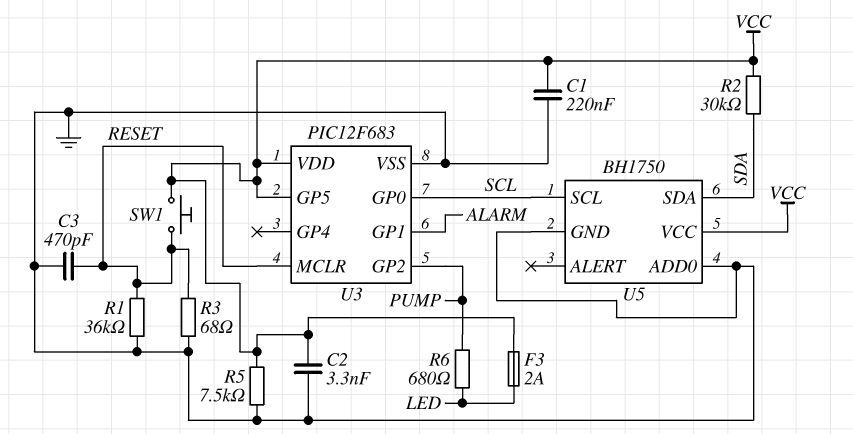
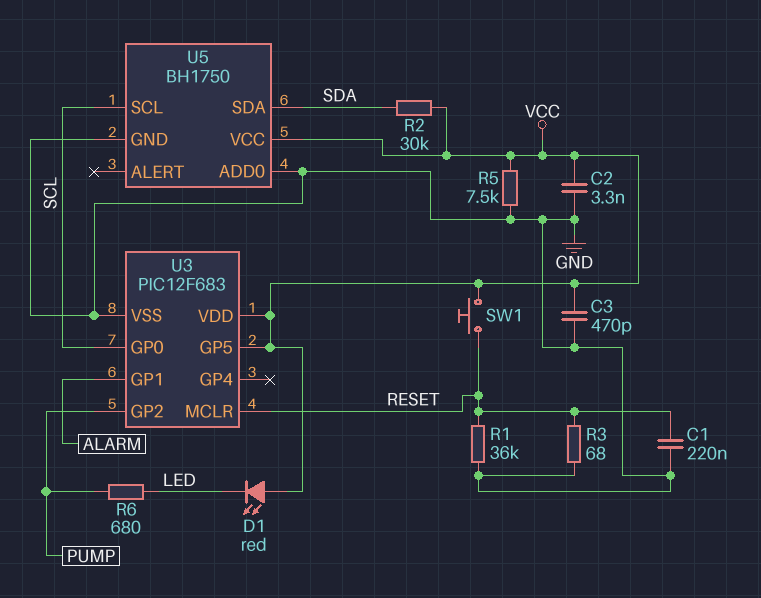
C1: 220nF (GND, VCC) -> 220nF (GND, RESET)
C3: 470pF (GND, RESET) -> 470pF (GND, VCC)
D1: none -> LED red (A VCC, K LED)
F3: 2A (LED, VCC) -> none

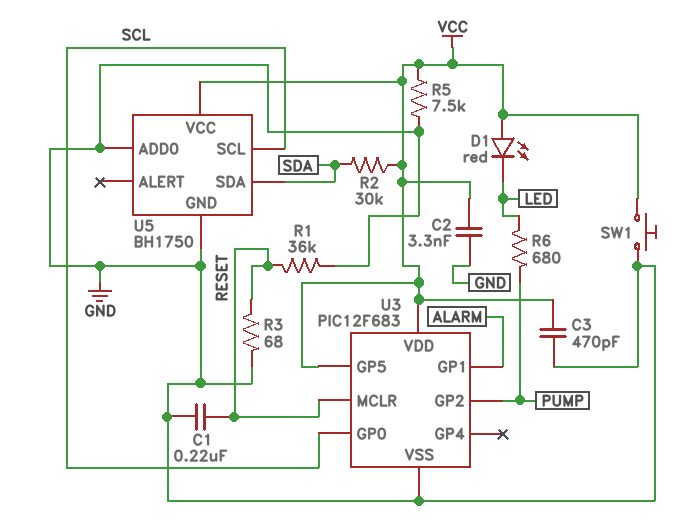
SW1: button (RESET, VCC) -> button (GND, VCC)

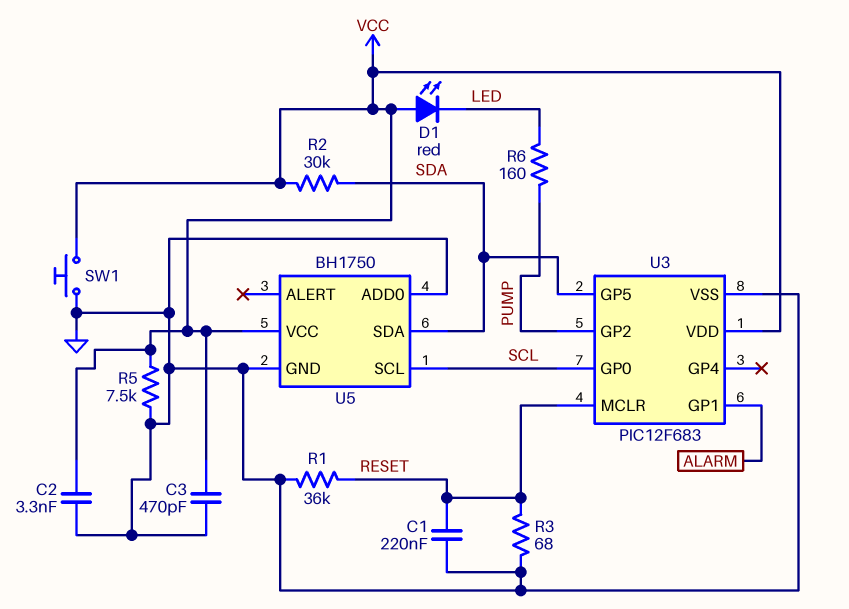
R6: 680 (LED, PUMP) -> 160 (LED, PUMP)
U3 pin GP5: VCC -> SDA

